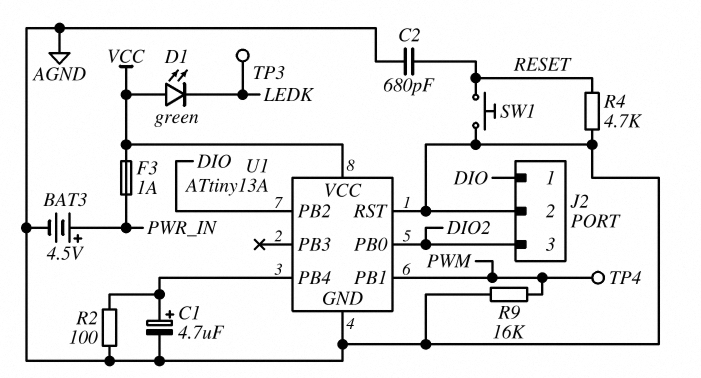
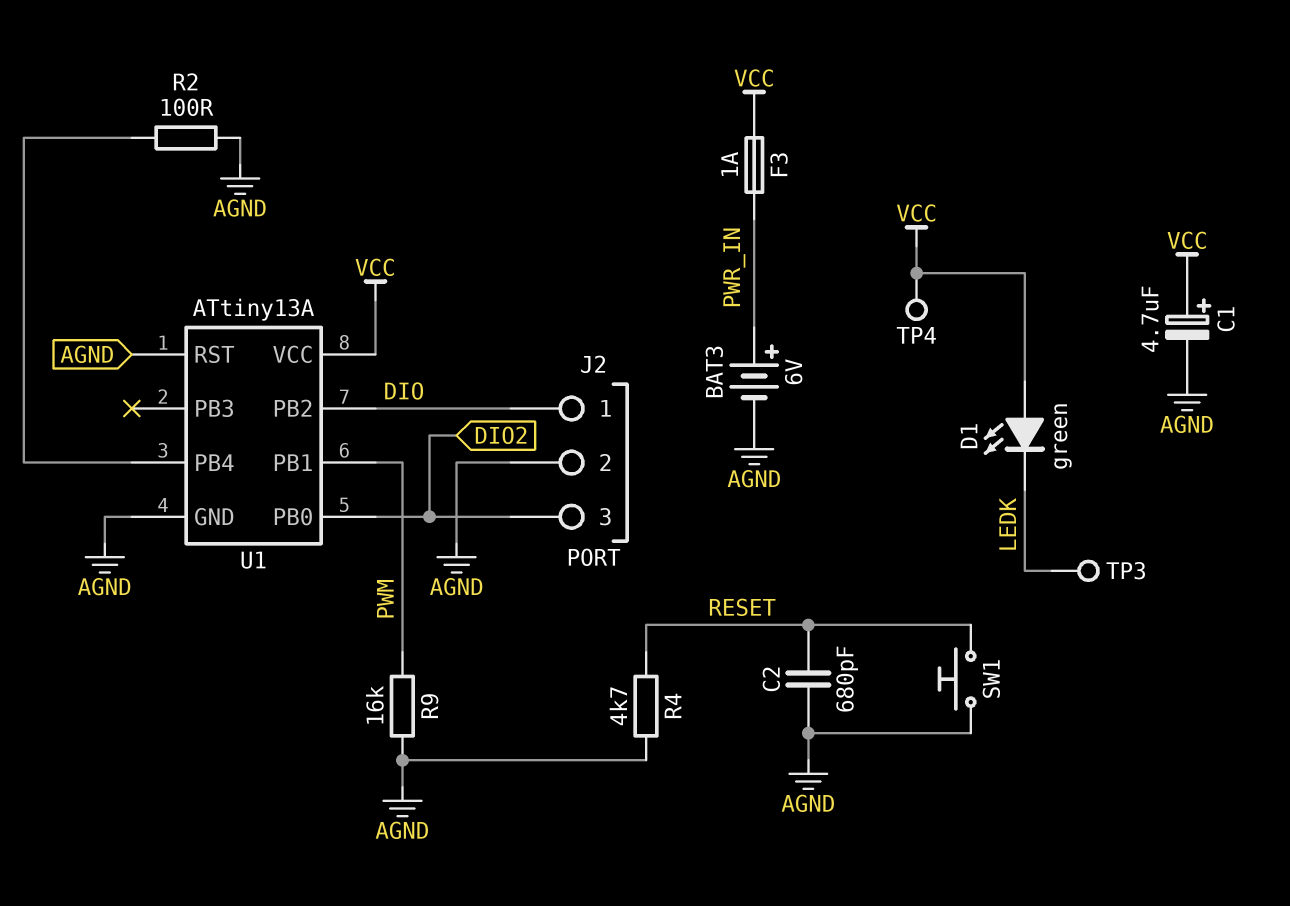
BAT3: 4.5V (plus PWR_IN, minus AGND) -> 6V (plus PWR_IN, minus AGND)
C1: 4.7uF (plus U1/PB4, minus AGND) -> 4.7uF (plus VCC, minus AGND)
TP4: test point (PWM) -> test point (VCC)

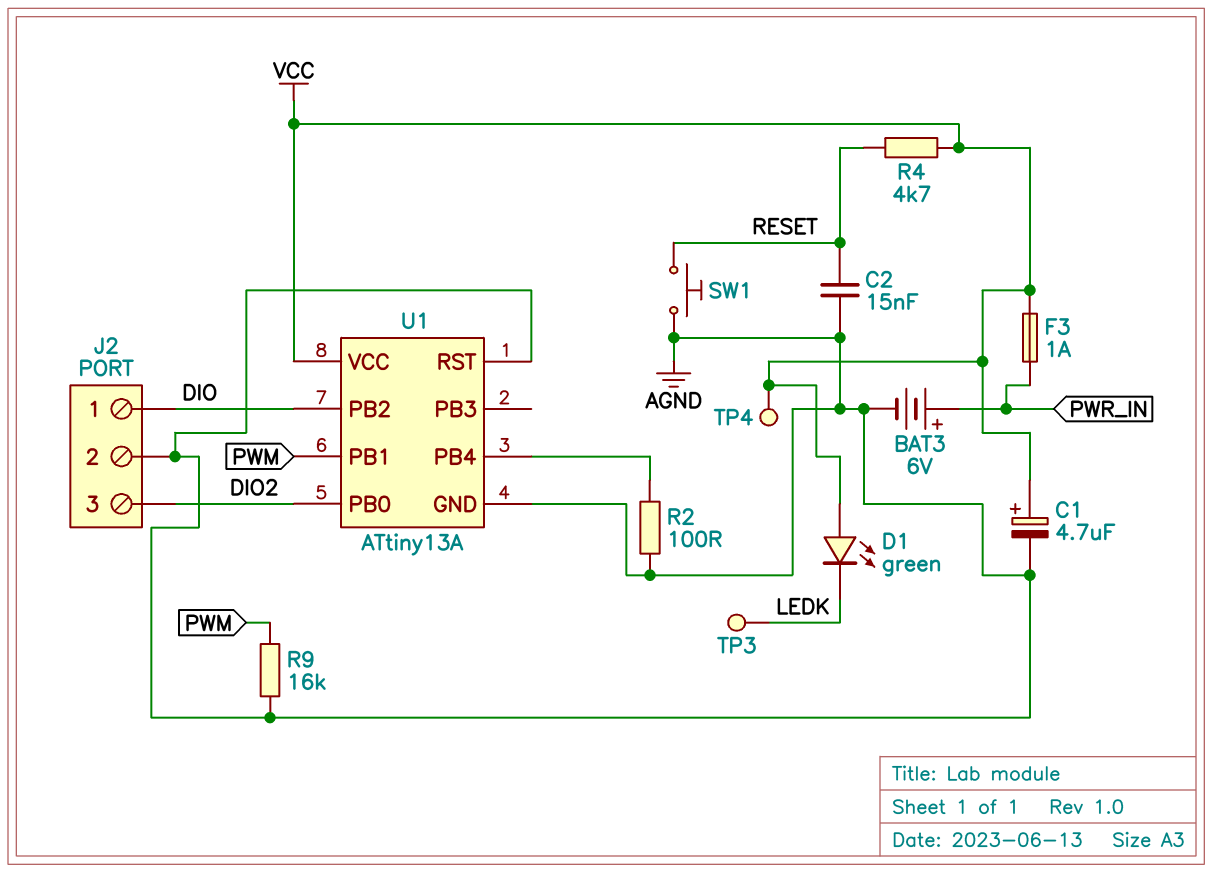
C2: 680pF (AGND, RESET) -> 15nF (AGND, RESET)
R4: 4.7k (AGND, RESET) -> 4.7k (RESET, VCC)

